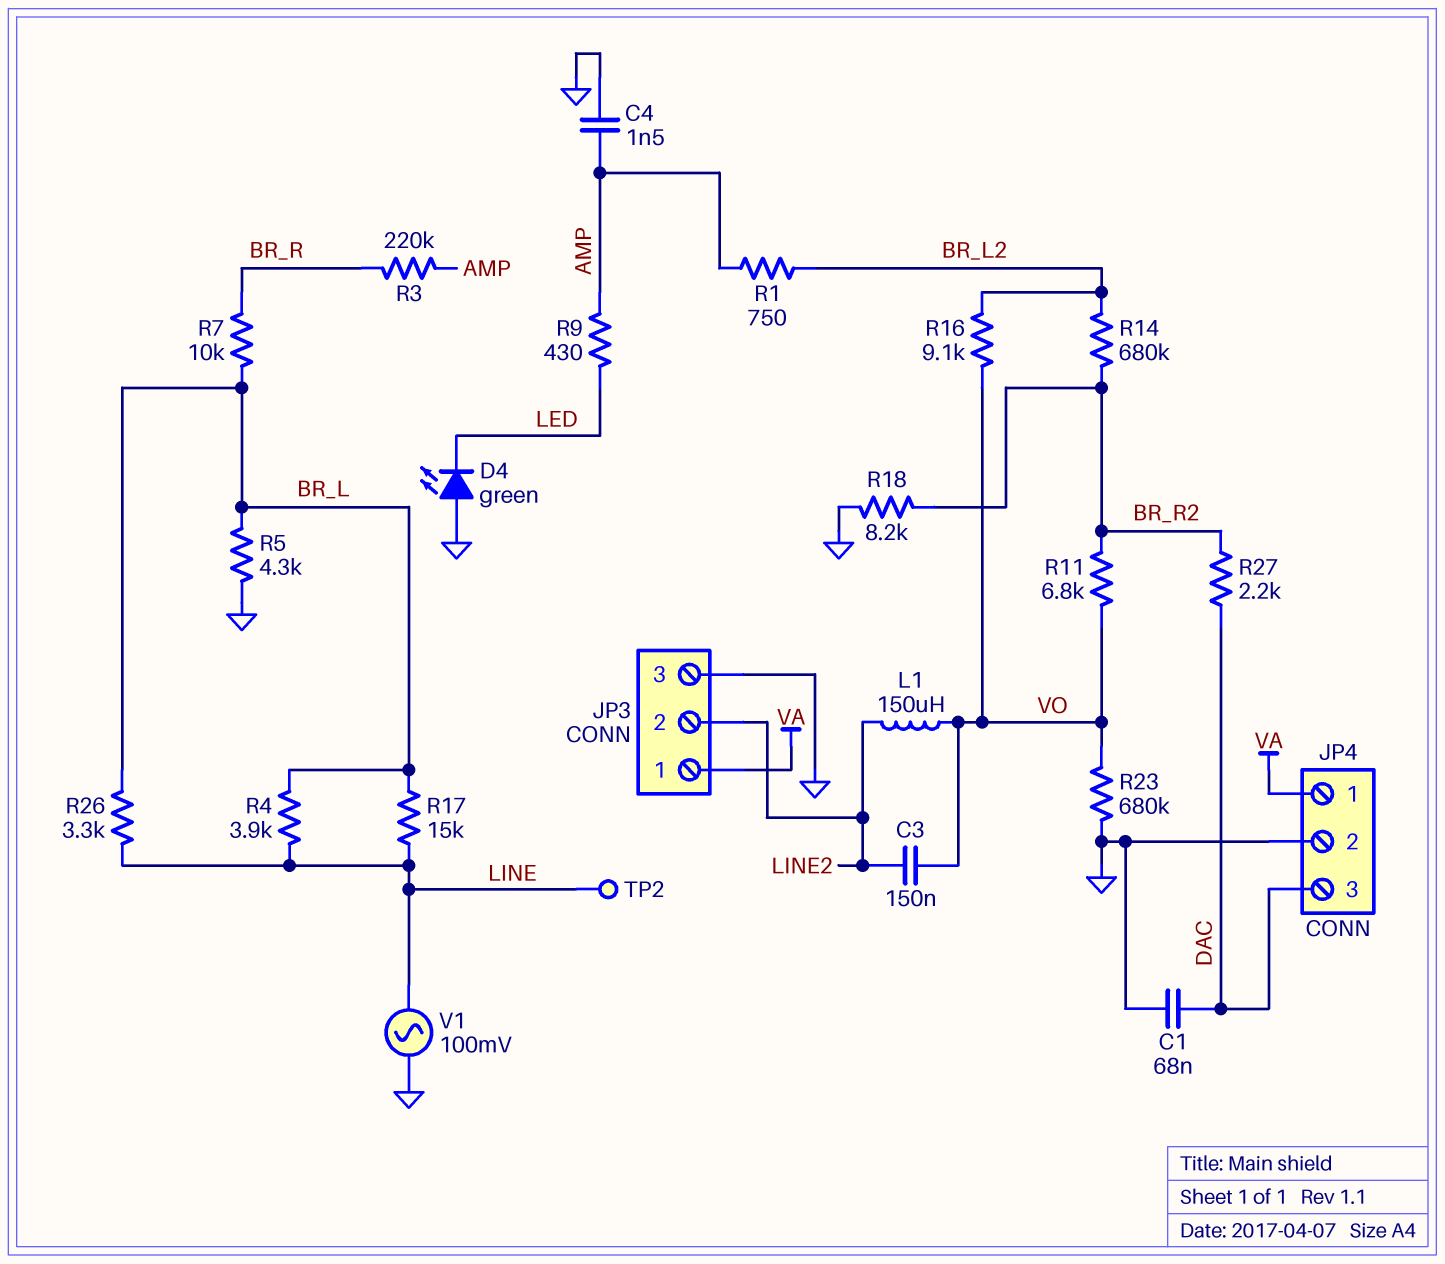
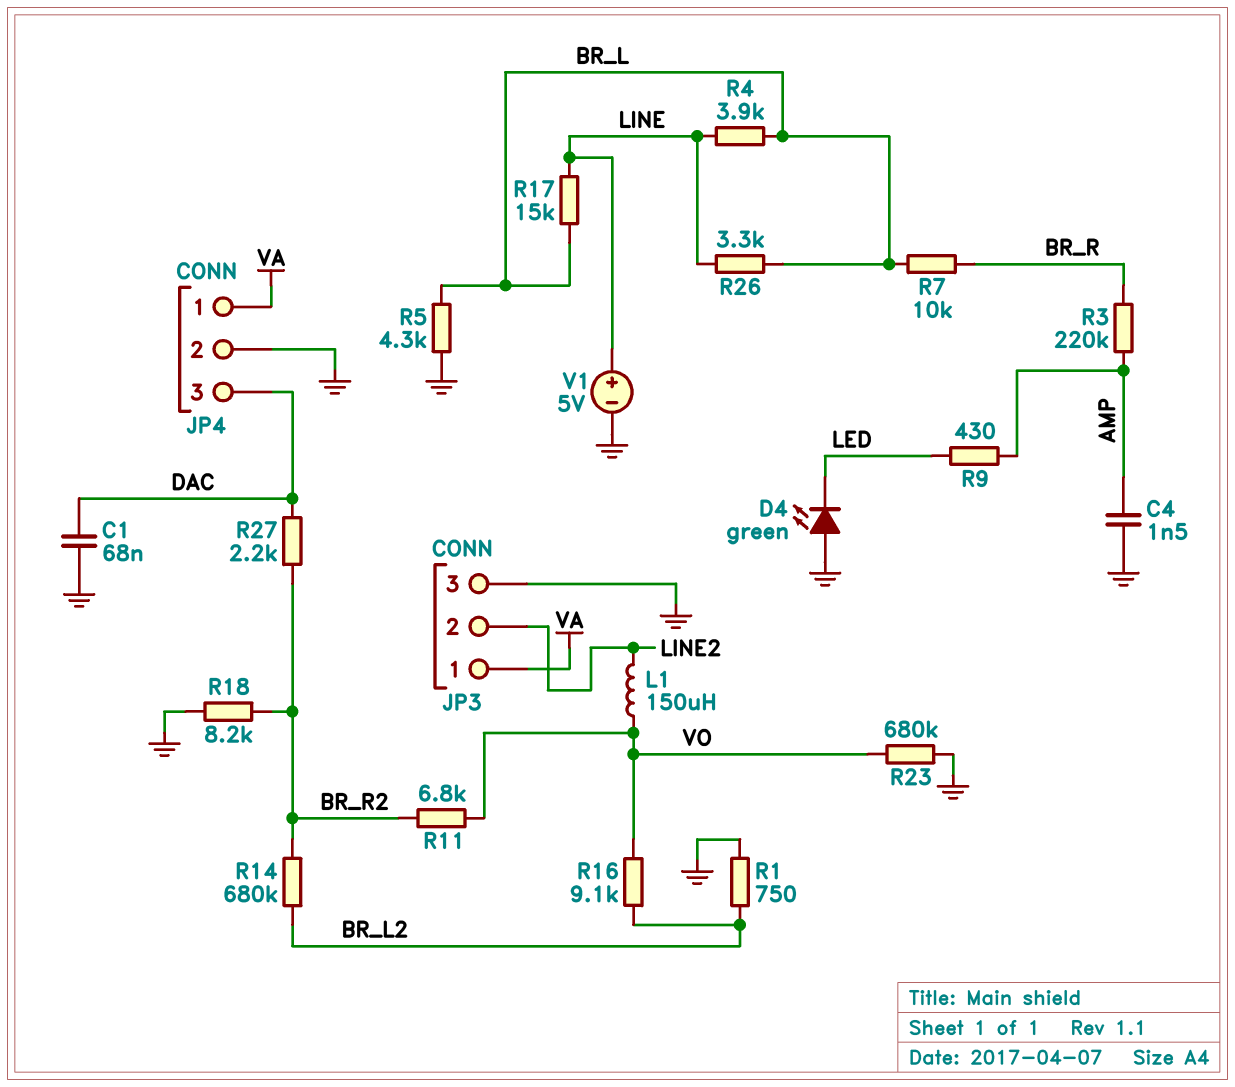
C3: 150nF (LINE2, VO) -> none
R1: 750 (AMP, BR_L2) -> 750 (BR_L2, GND)
TP2: test point (LINE) -> none
V1: AC 100mV (GND, LINE) -> 5V (plus LINE, minus GND)

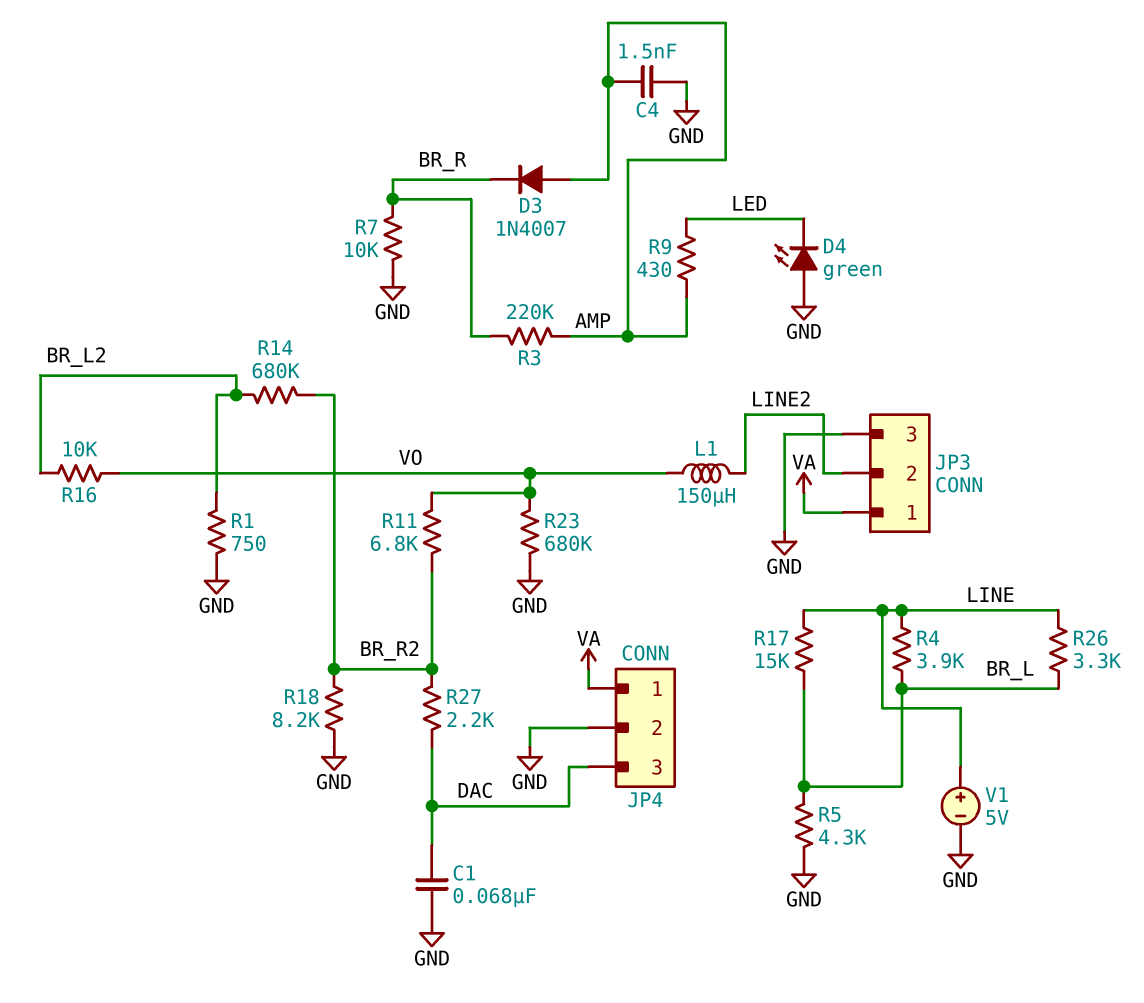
D3: none -> diode 1N4007 (A AMP, K BR_R)
R7: 10k (BR_L, BR_R) -> 10k (BR_R, GND)
R16: 9.1k (BR_L2, VO) -> 10k (BR_L2, VO)

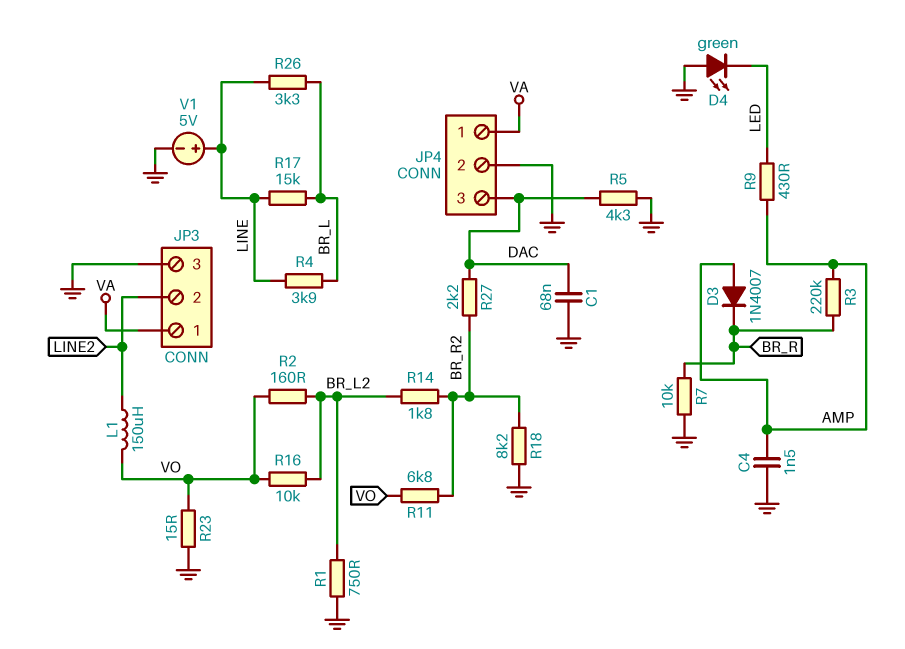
R2: none -> 160 (BR_L2, VO)
R5: 4.3k (BR_L, GND) -> 4.3k (DAC, GND)
R14: 680k (BR_L2, BR_R2) -> 1.8k (BR_L2, BR_R2)
R23: 680k (GND, VO) -> 15 (GND, VO)

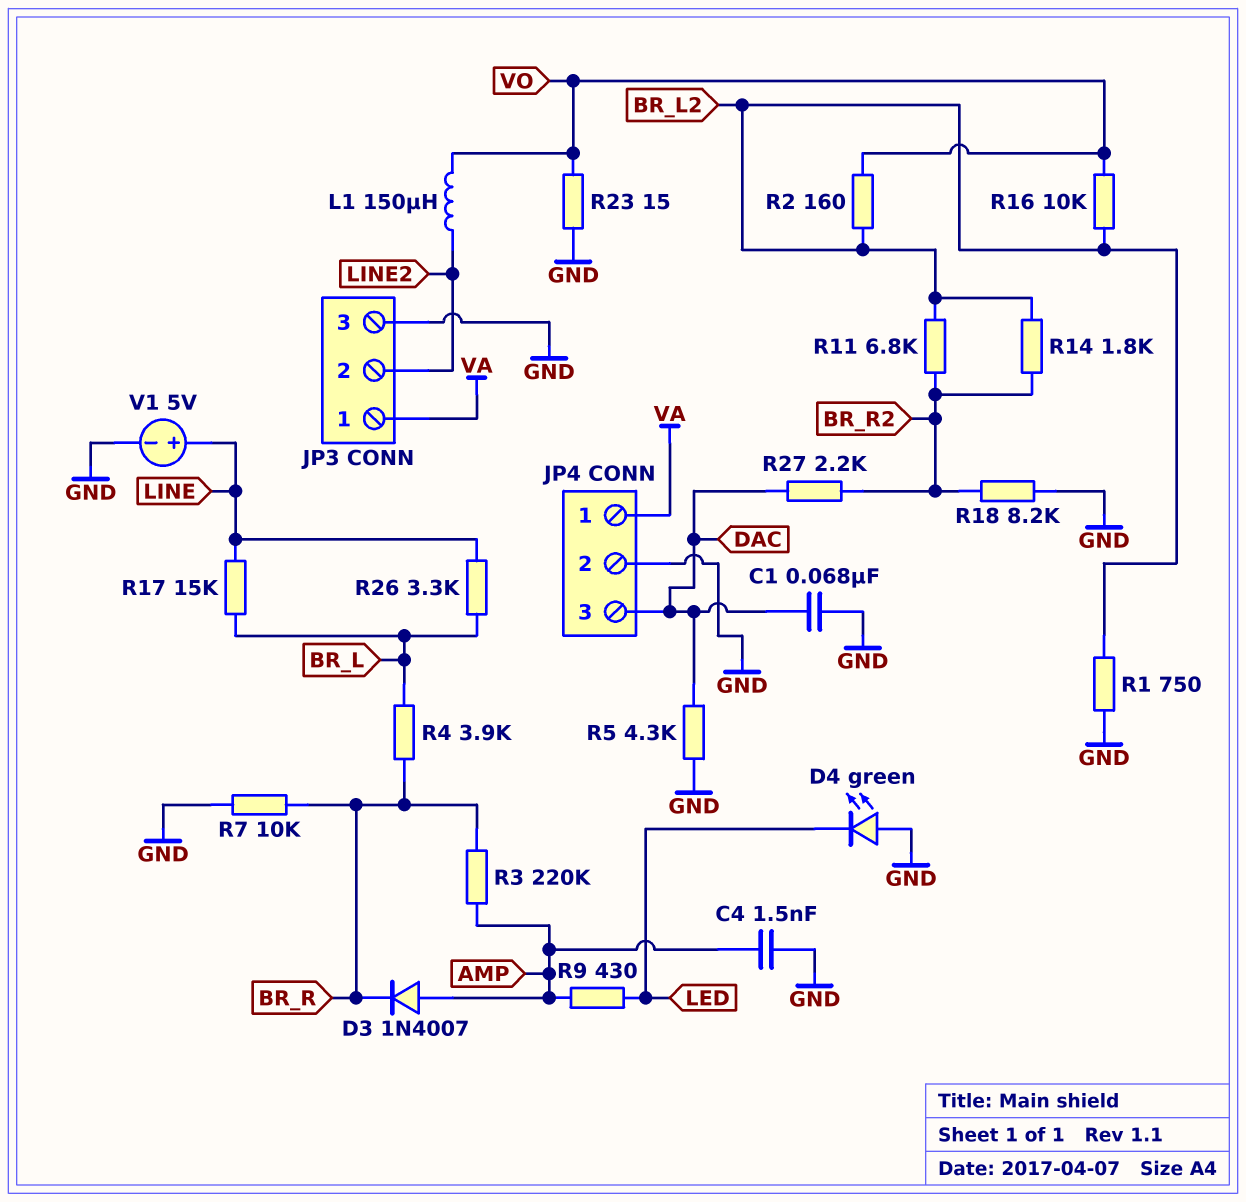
R4: 3.9k (BR_L, LINE) -> 3.9k (BR_L, BR_R)
R11: 6.8k (BR_R2, VO) -> 6.8k (BR_L2, BR_R2)

